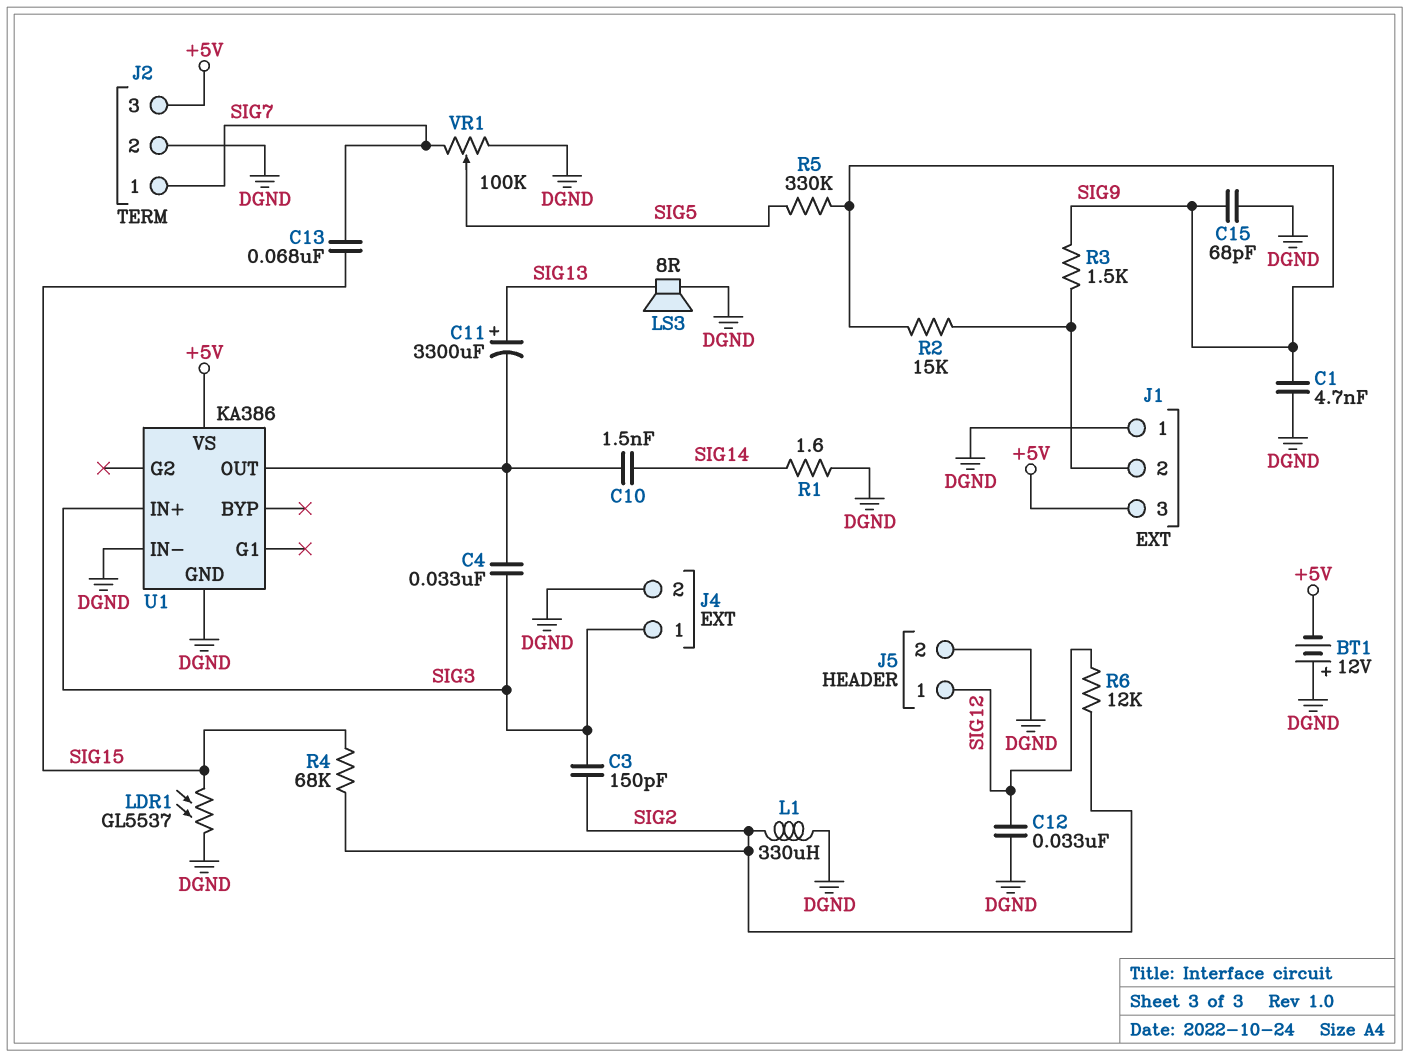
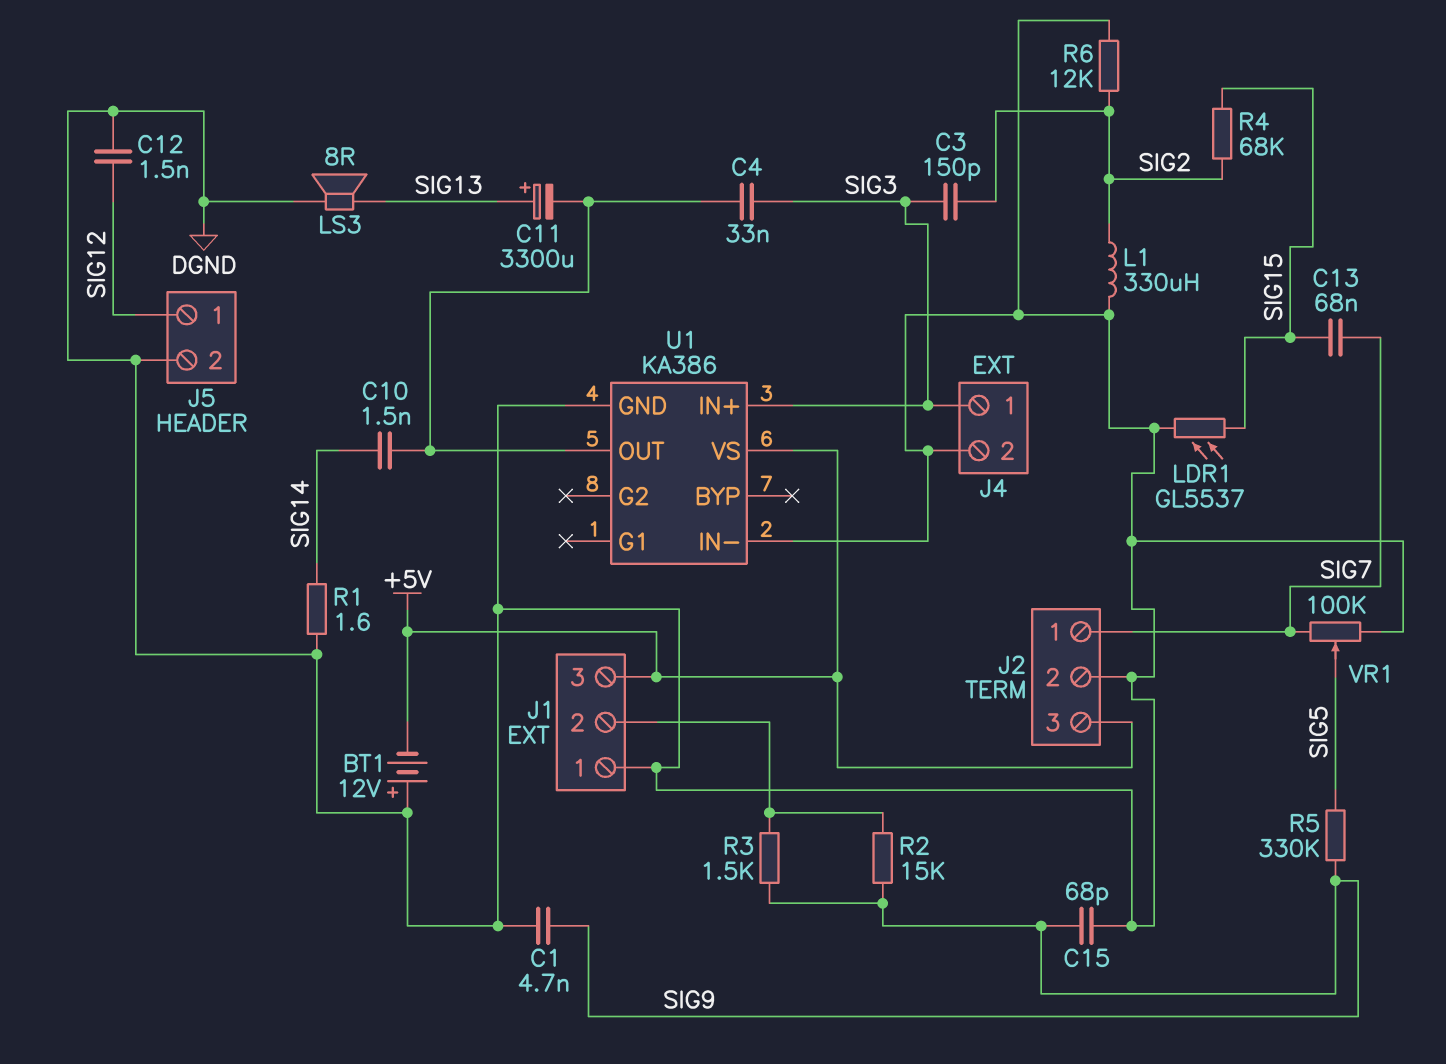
C12: 33nF (DGND, SIG12) -> 1.5nF (DGND, SIG12)
R6: 12k (SIG2, SIG12) -> 12k (DGND, SIG2)

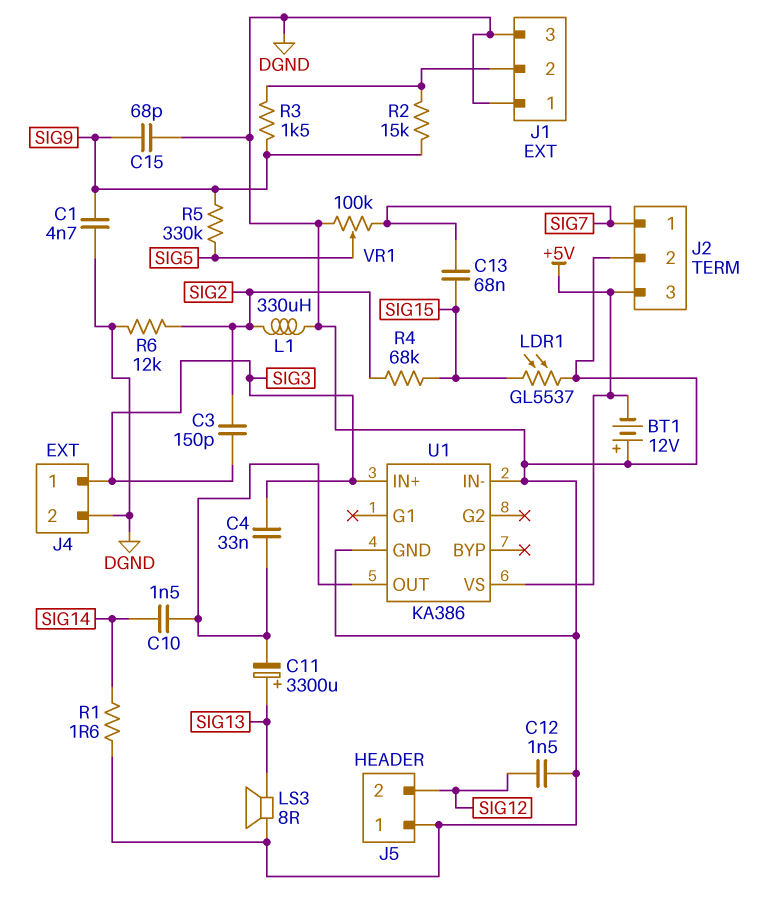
J1 pin 3: +5V -> DGND
J5 pin 1: SIG12 -> DGND
J5 pin 2: DGND -> SIG12

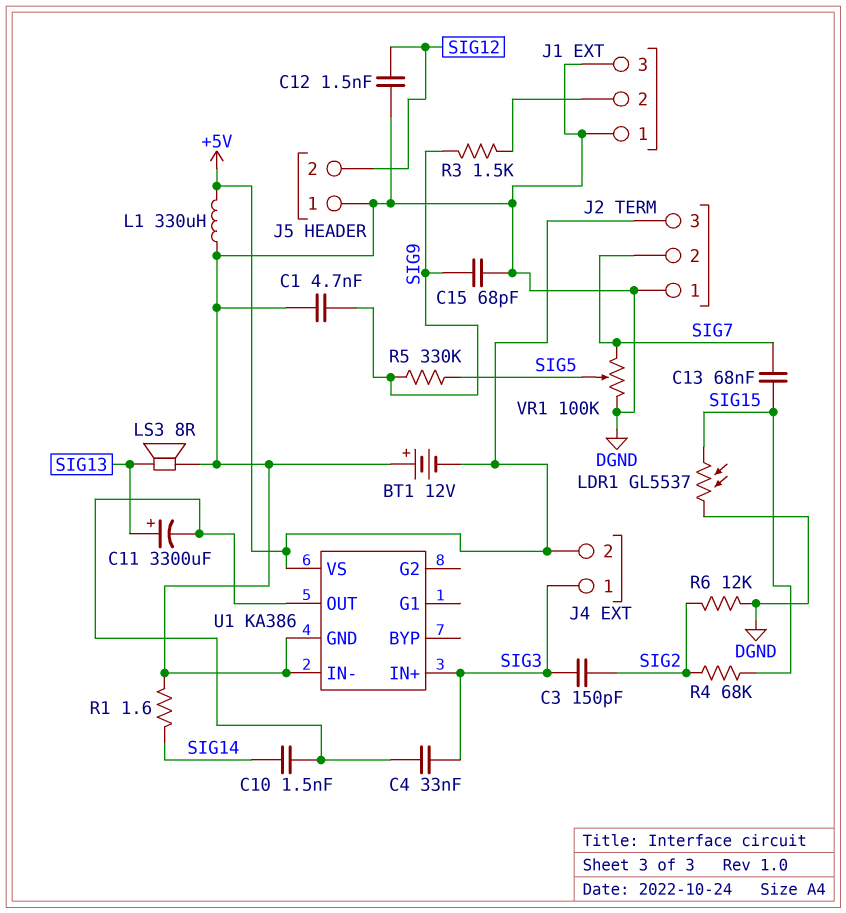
J2 pin 1: SIG7 -> DGND
J2 pin 2: DGND -> SIG7
J4 pin 2: DGND -> +5V
L1: 330uH (DGND, SIG2) -> 330uH (+5V, DGND)
R2: 15k (J1/2, SIG9) -> none

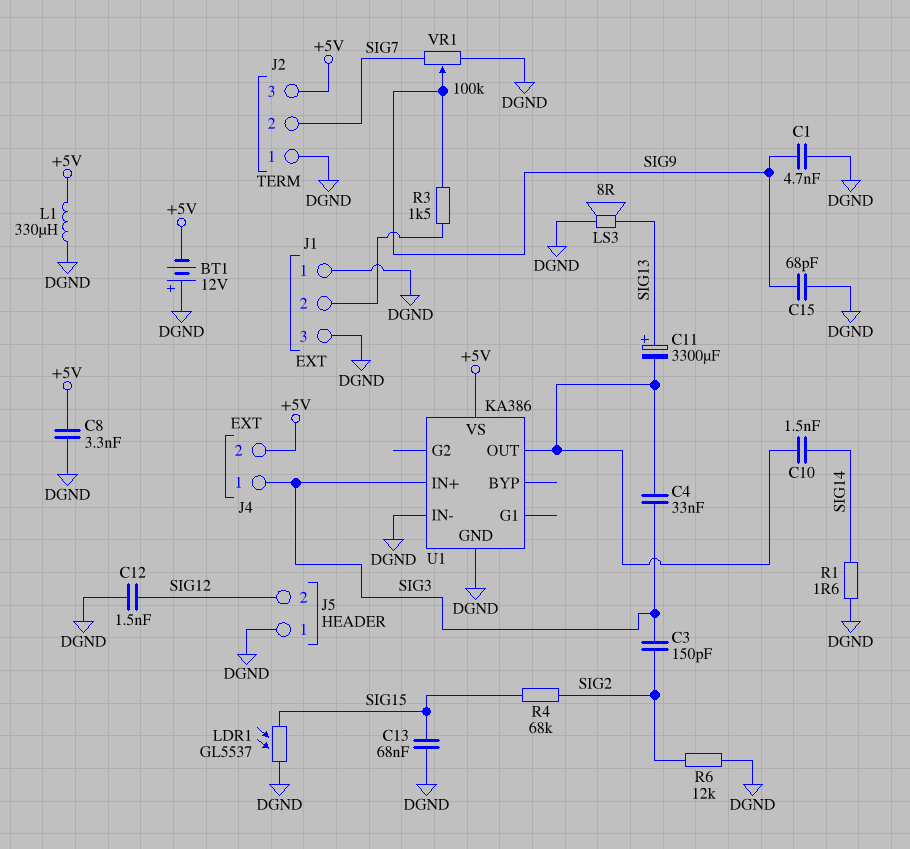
C8: none -> 3.3nF (+5V, DGND)
C13: 68nF (SIG7, SIG15) -> 68nF (DGND, SIG15)
R5: 330k (SIG5, SIG9) -> none
VR1: 100k (DGND, SIG7, wiper SIG5) -> 100k (DGND, SIG7, wiper SIG9)

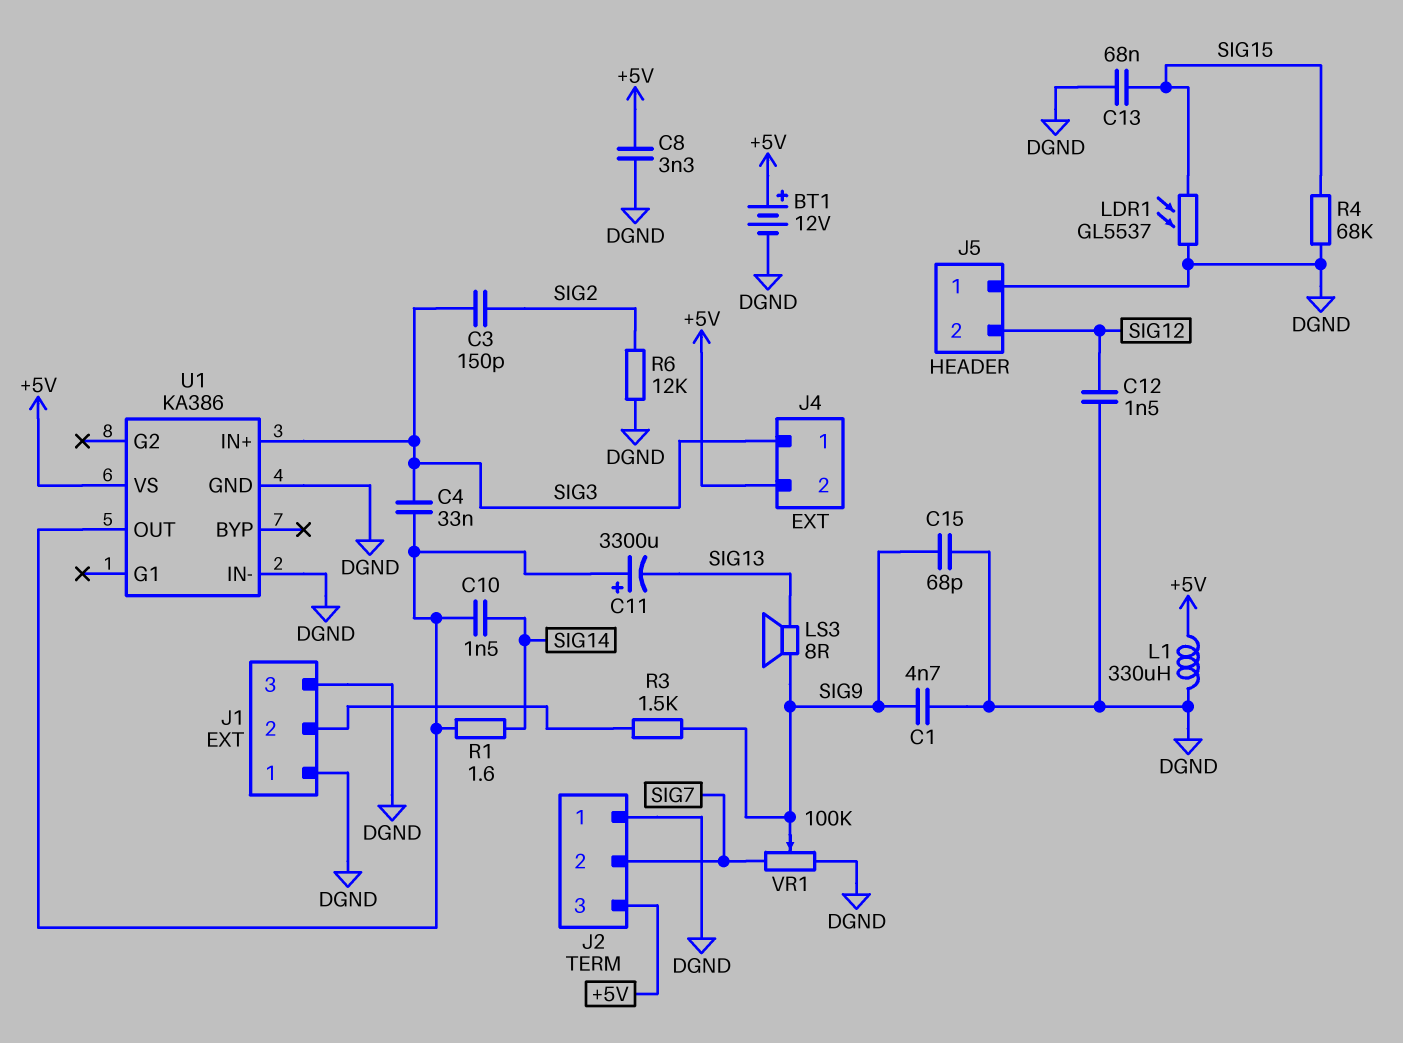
BT1: 12V (plus DGND, minus +5V) -> 12V (plus +5V, minus DGND)
C11: 3300uF (plus SIG13, minus U1/OUT) -> 3300uF (plus U1/OUT, minus SIG13)
LS3: speaker 8R (DGND, SIG13) -> speaker 8R (SIG9, SIG13)
R1: 1.6 (DGND, SIG14) -> 1.6 (SIG14, U1/OUT)
R4: 68k (SIG2, SIG15) -> 68k (DGND, SIG15)

